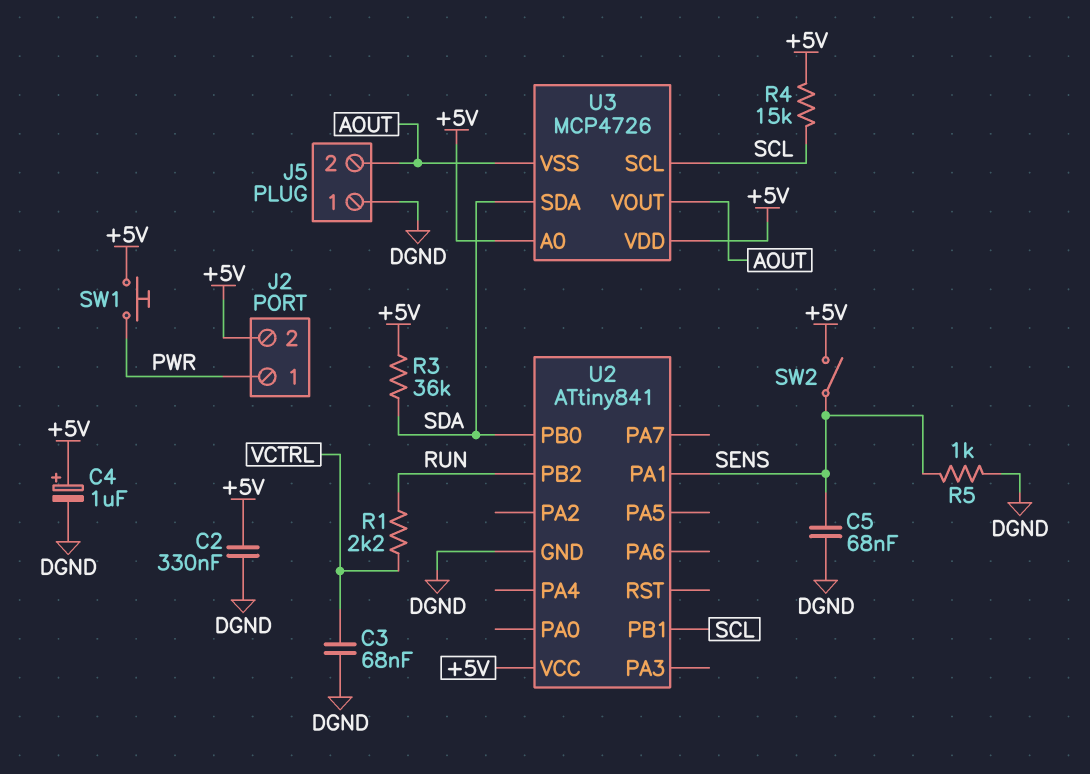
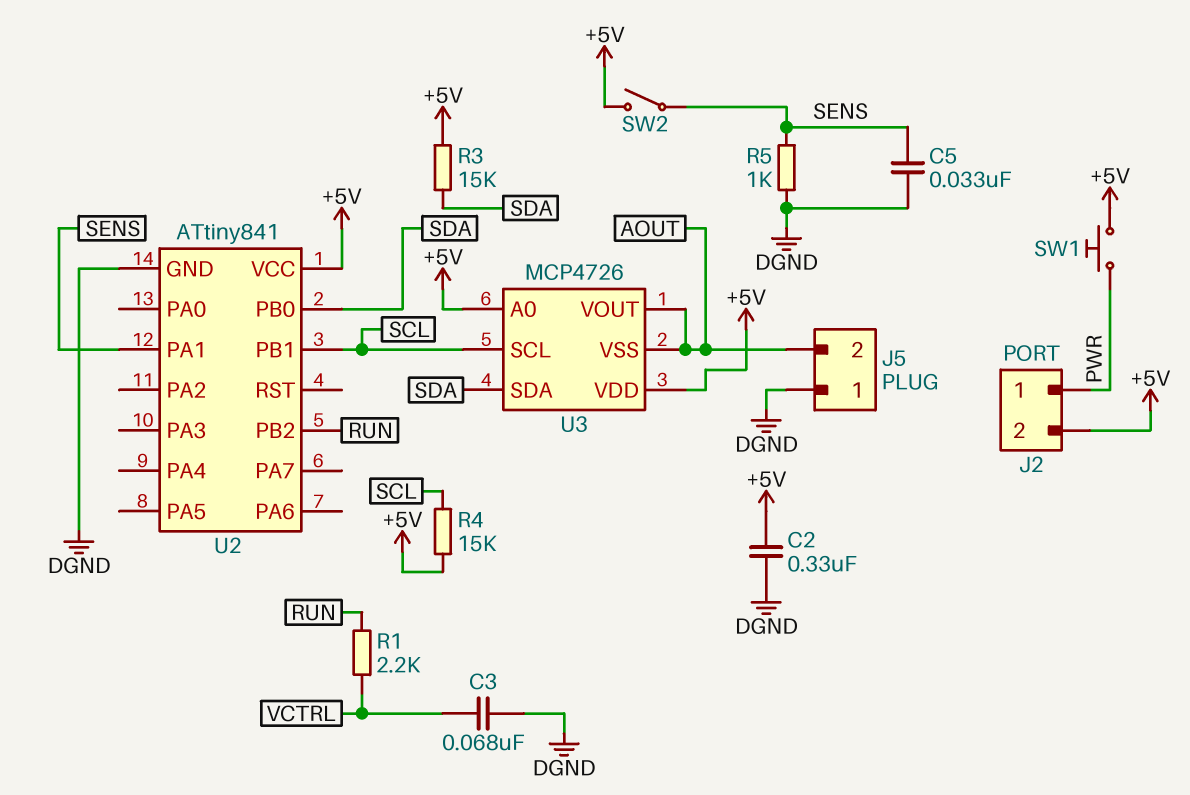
C4: 1uF (plus +5V, minus DGND) -> none
C5: 68nF (DGND, SENS) -> 33nF (DGND, SENS)
R3: 36k (+5V, SDA) -> 15k (+5V, SDA)

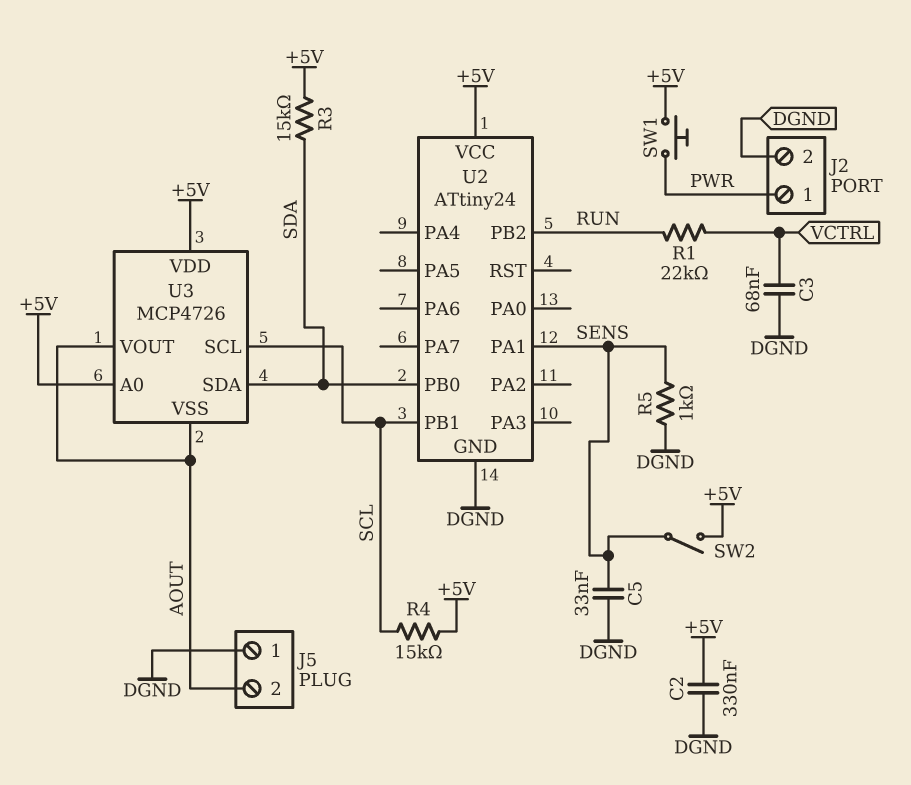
J2 pin 2: +5V -> DGND
R1: 2.2k (RUN, VCTRL) -> 22k (RUN, VCTRL)
U2: ATtiny841 -> ATtiny24

